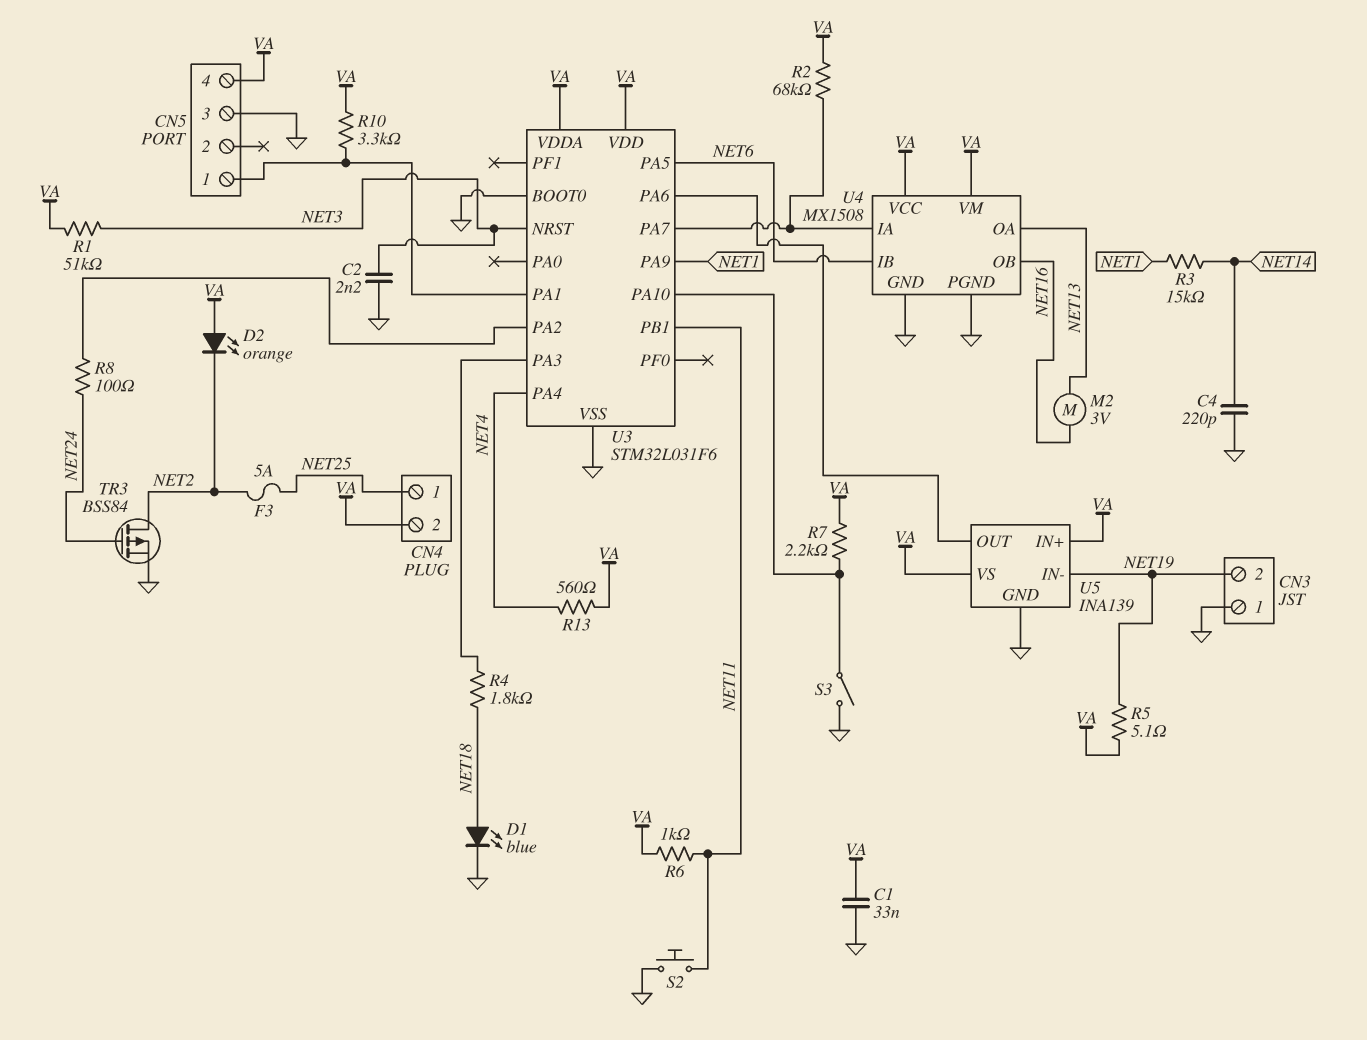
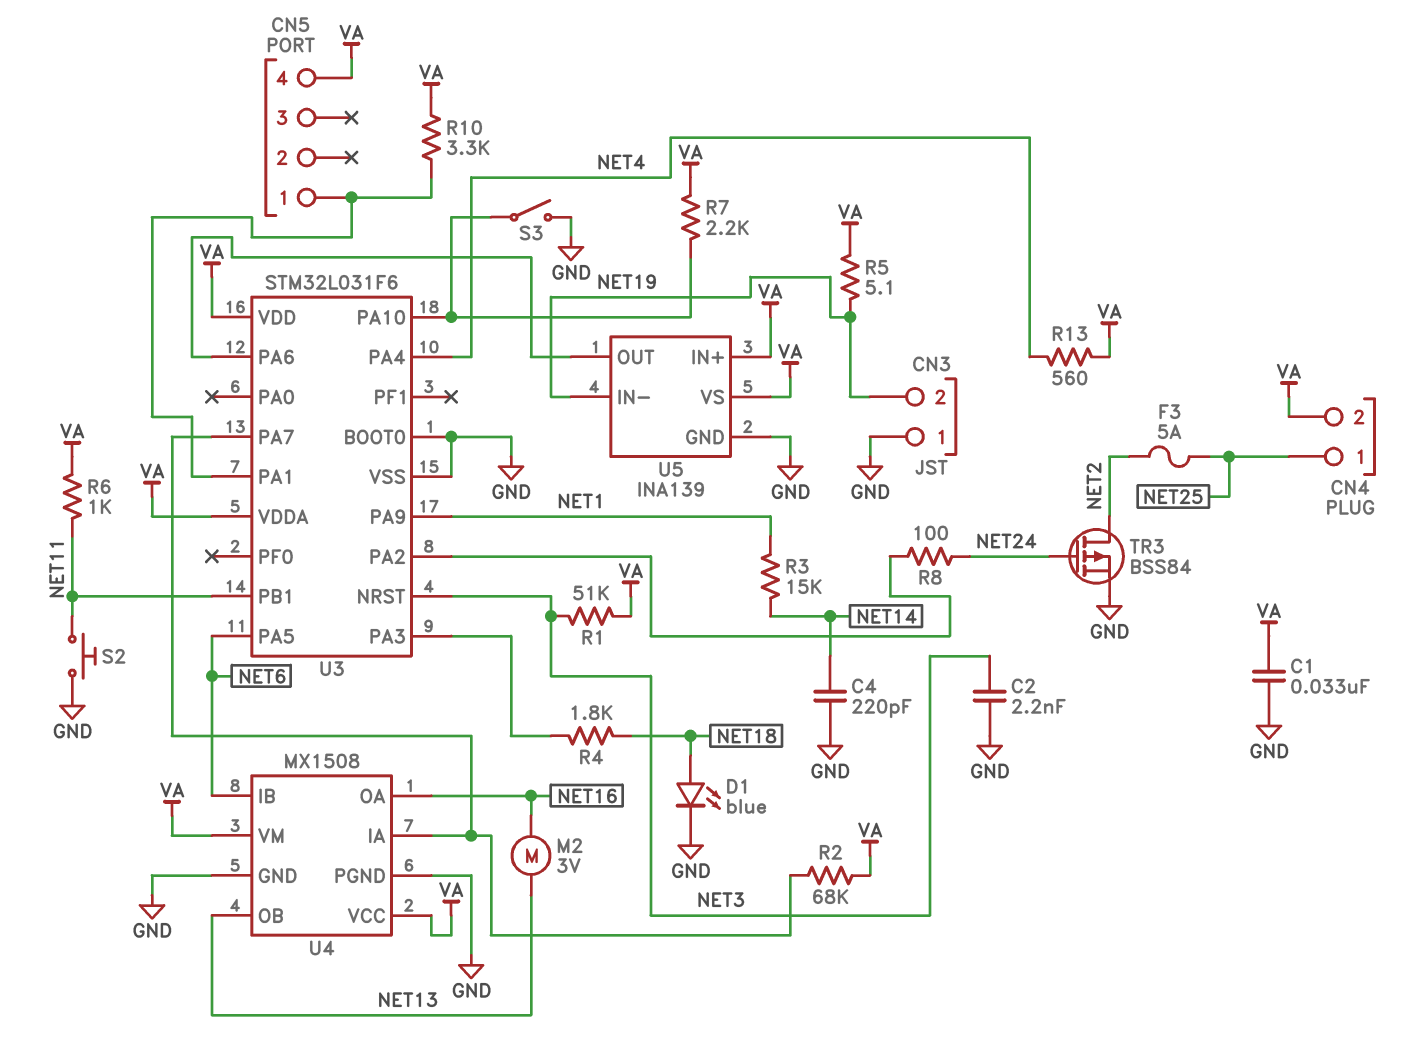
CN5 pin 3: GND -> none
D2: LED orange (A VA, K NET2) -> none
U4 pin OA: NET13 -> NET16
U4 pin OB: NET16 -> NET13

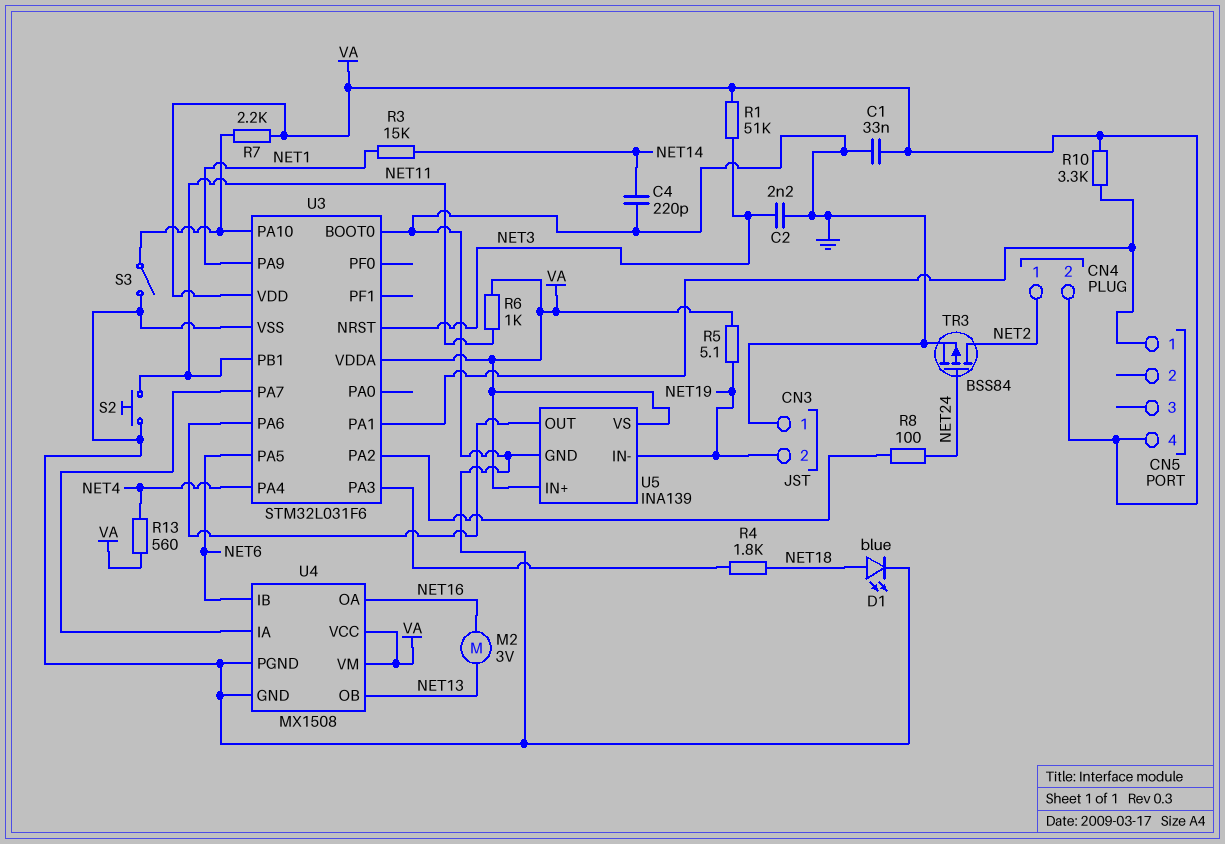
CN4 pin 1: NET25 -> NET2
F3: 5A (NET2, NET25) -> none
R2: 68k (U3/PA7, VA) -> none

